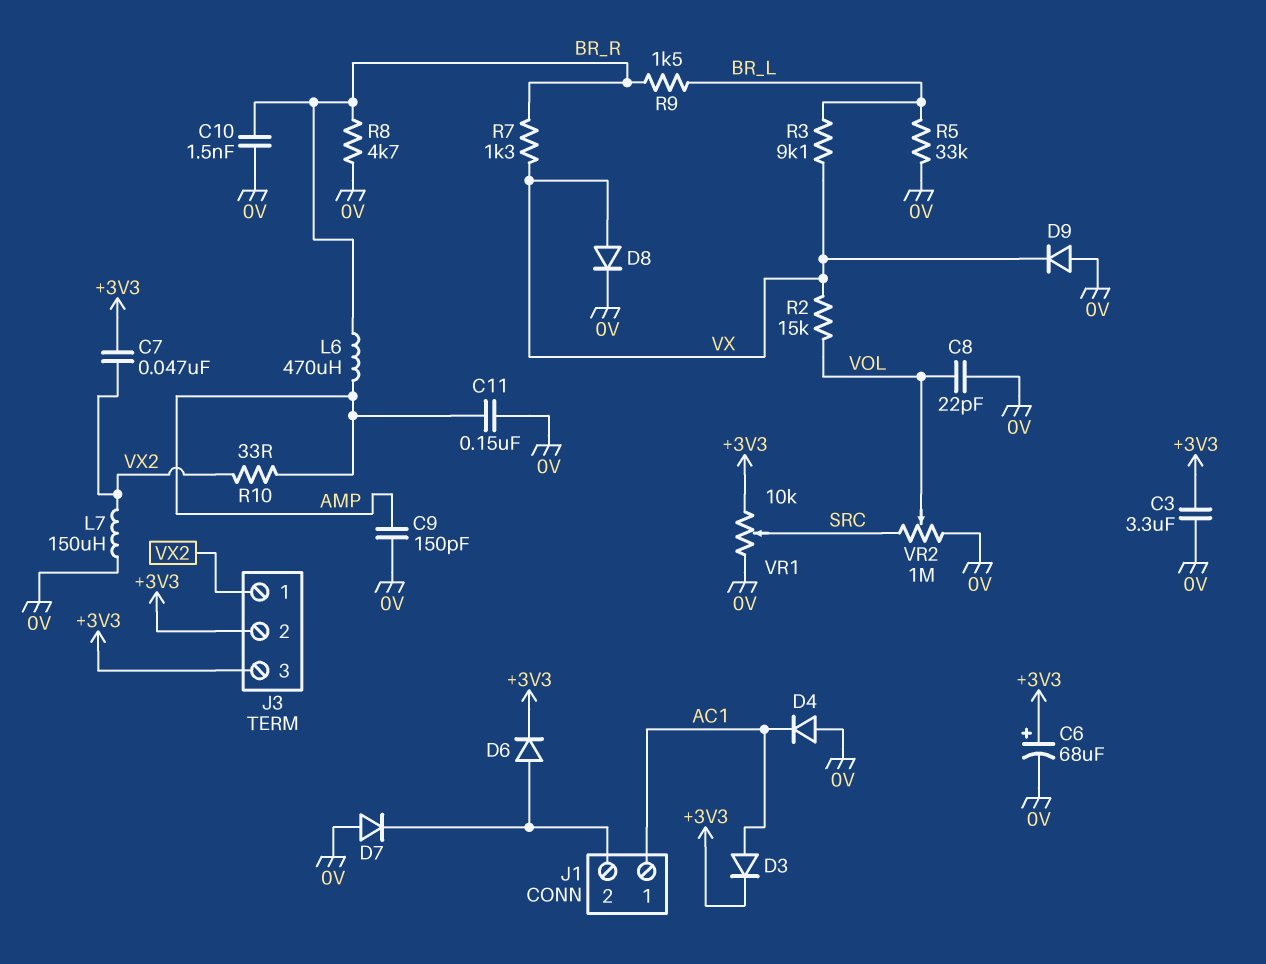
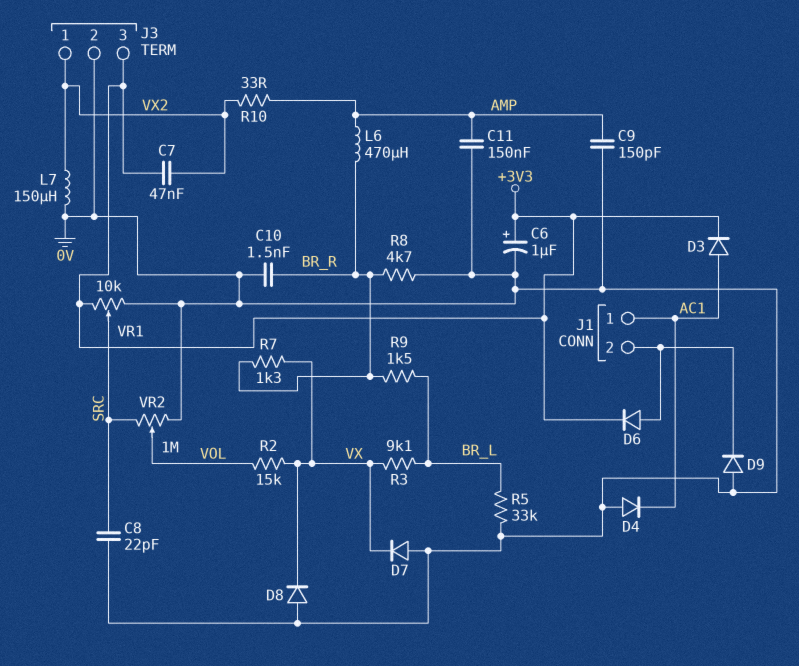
C3: 3.3uF (+3V3, 0V) -> none
C6: 68uF (plus +3V3, minus 0V) -> 1uF (plus +3V3, minus 0V)
C8: 22pF (0V, VOL) -> 22pF (0V, SRC)
D7: diode (A 0V, K J1/2) -> diode (A 0V, K VX)
D8: diode (A VX, K 0V) -> diode (A 0V, K VX)
D9: diode (A 0V, K VX) -> diode (A 0V, K J1/2)
J3 pin 2: +3V3 -> 0V

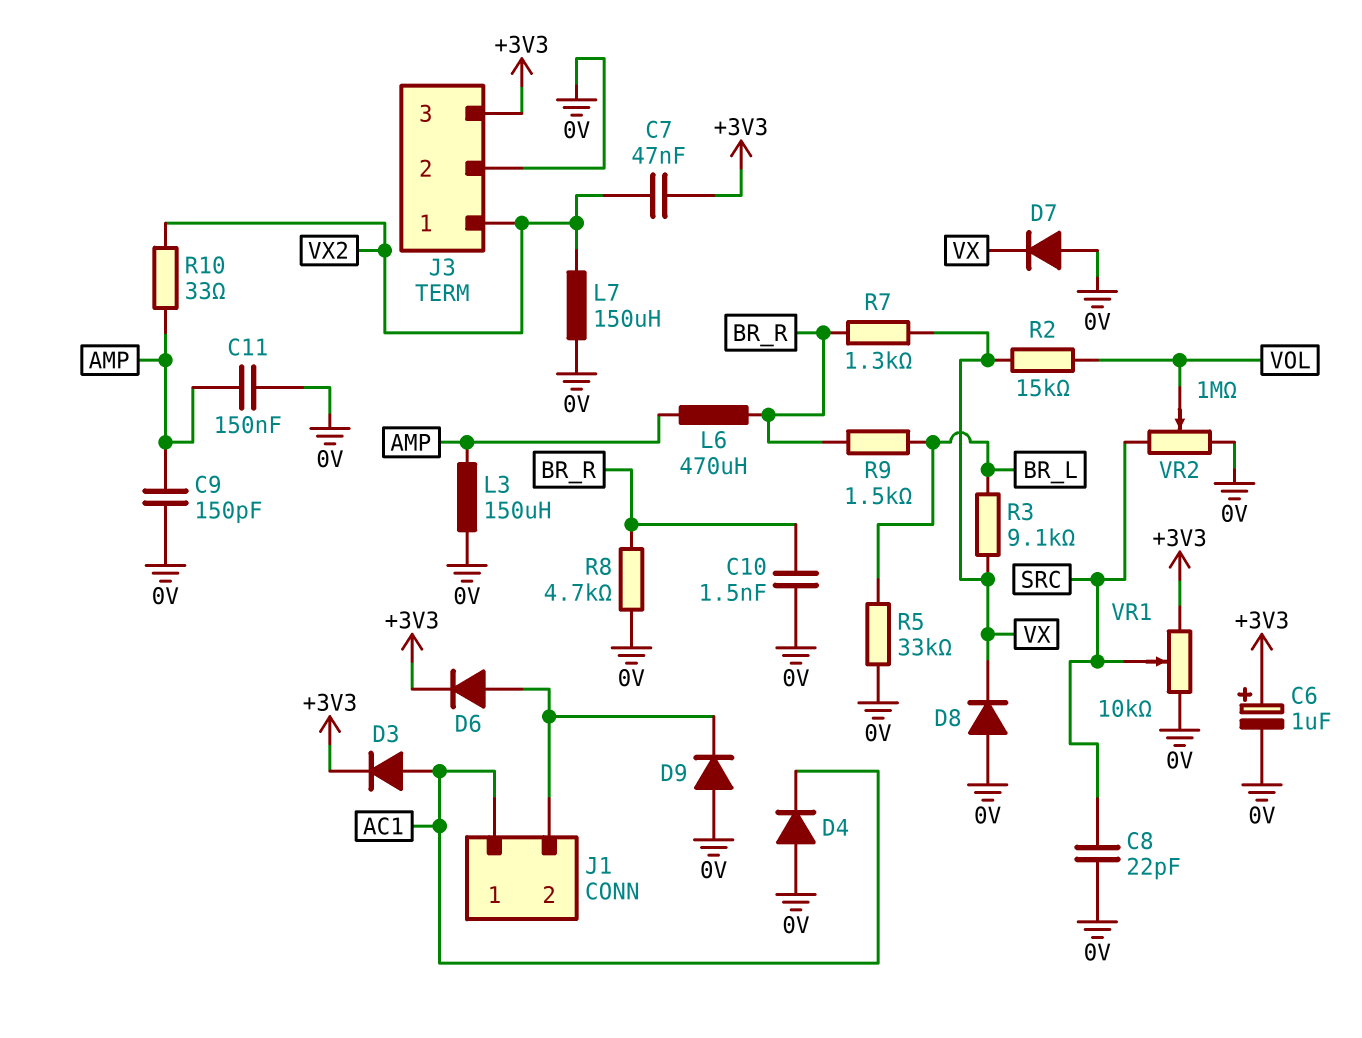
L3: none -> 150uH (0V, AMP)

